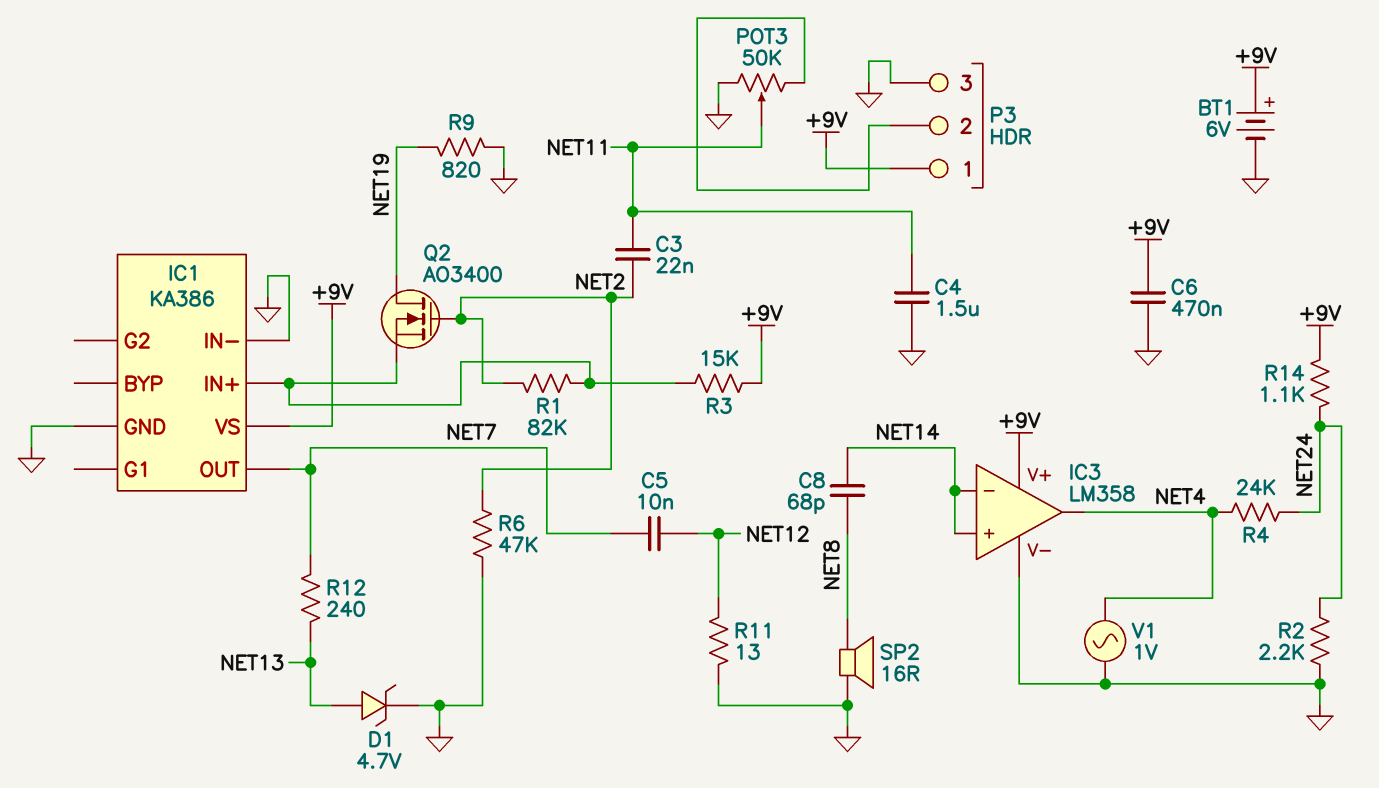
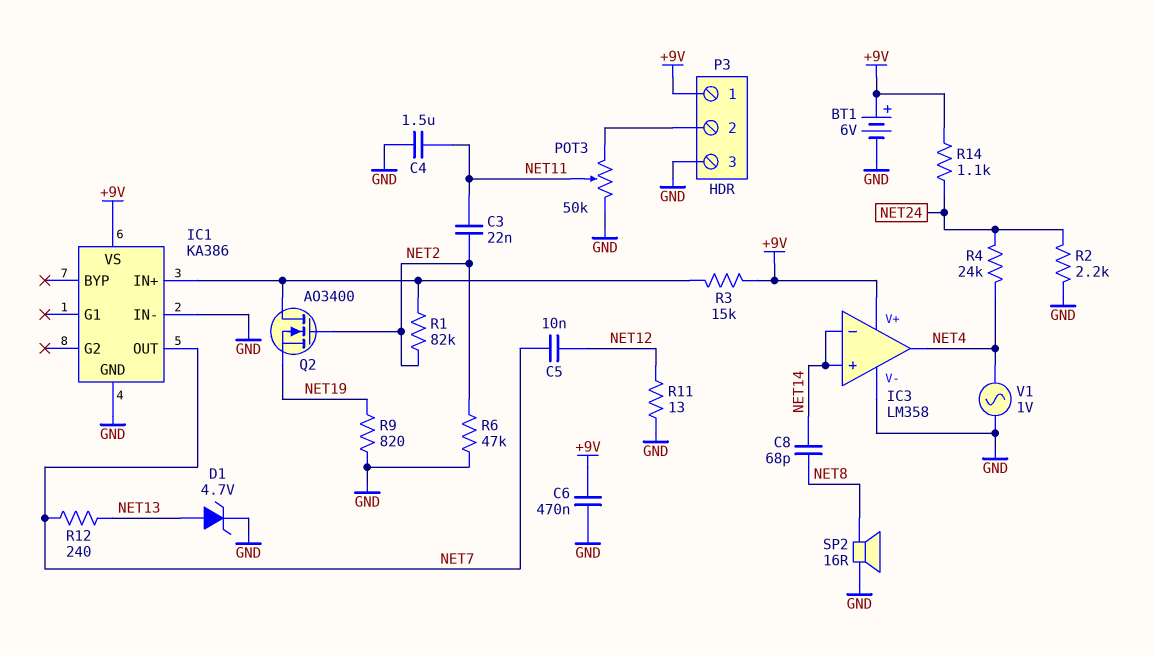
Q2: NMOS AO3400 (G NET2, D NET19, S IC1/IN+) -> NMOS AO3400 (G NET2, D IC1/IN+, S NET19)

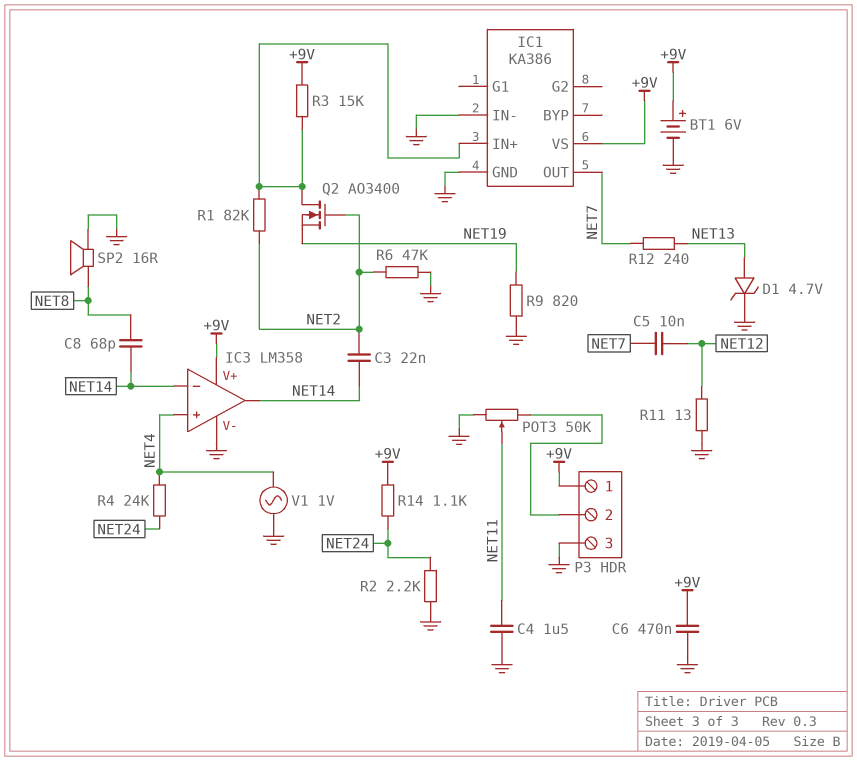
C3: 22nF (NET2, NET11) -> 22nF (NET2, NET14)
IC3 pin in+: NET14 -> NET4
IC3 pin out: NET4 -> NET14

